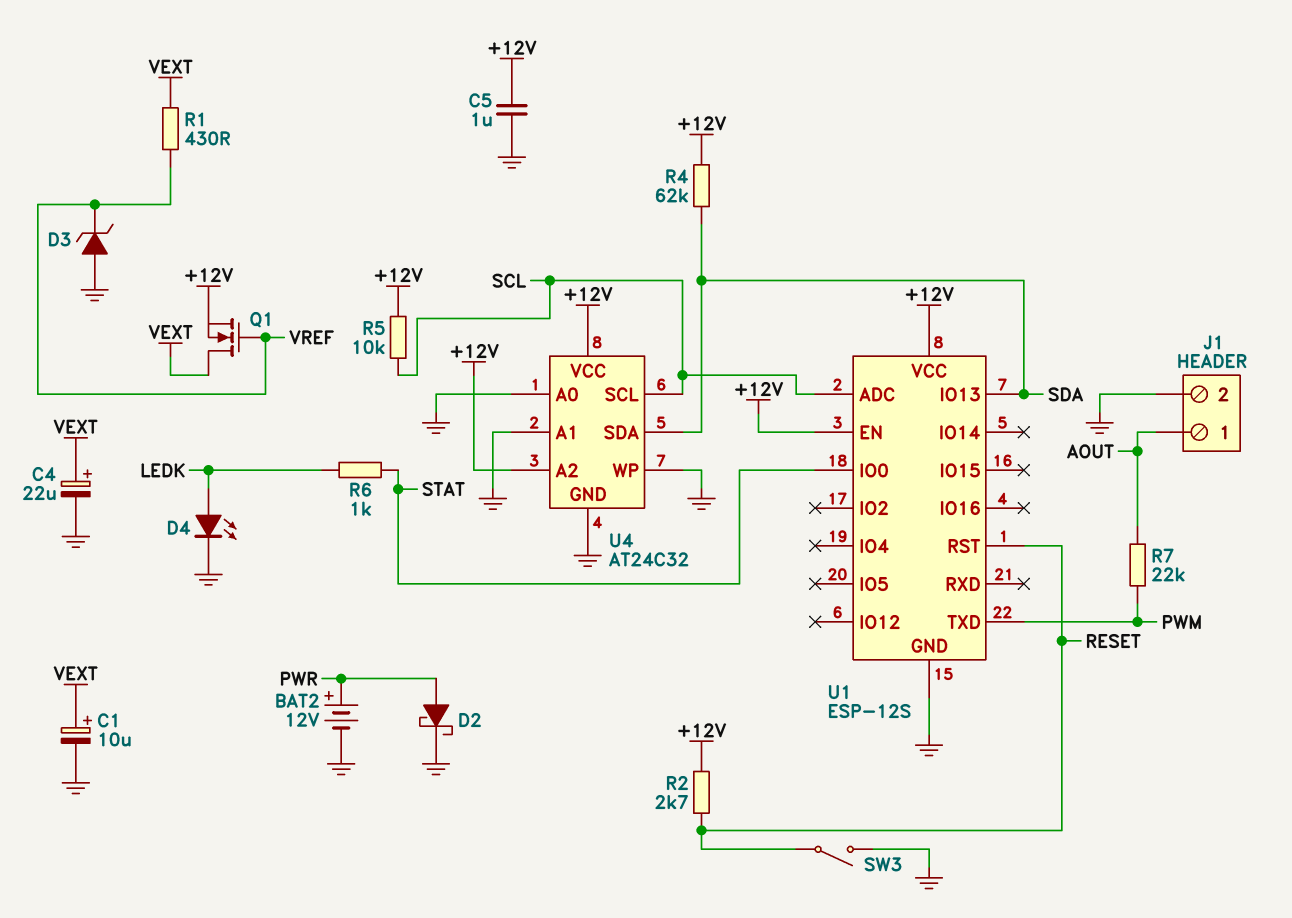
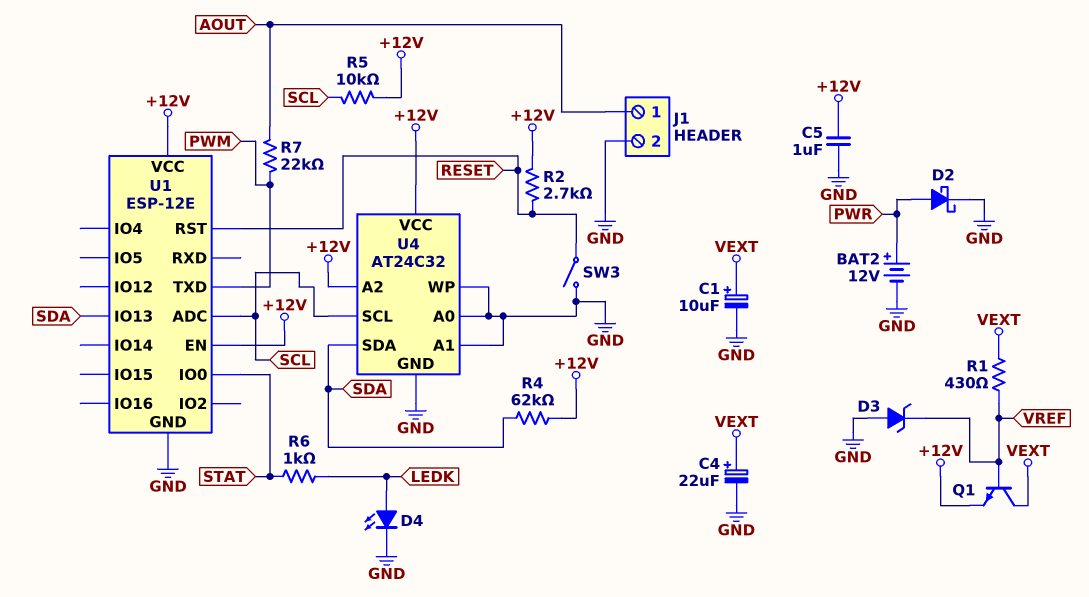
Q1: NMOS (G VREF, D VEXT, S +12V) -> NPN (B VREF, C VEXT, E +12V)
U1: ESP-12S -> ESP-12E

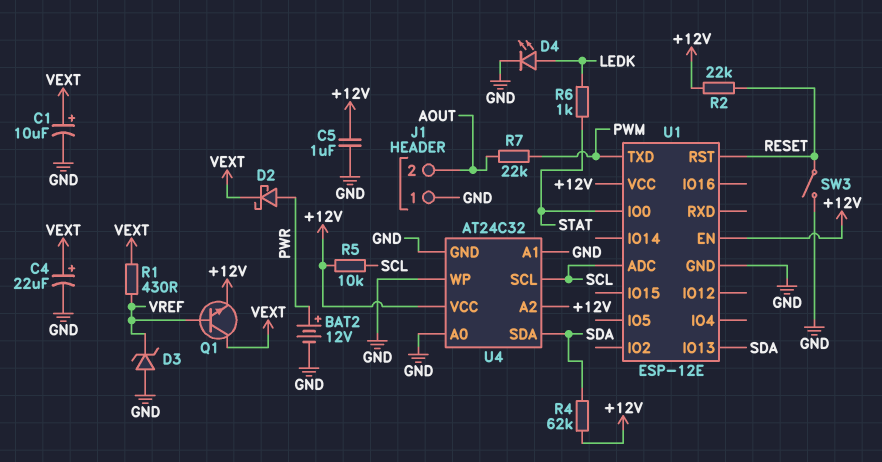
D2: schottky (A PWR, K GND) -> schottky (A PWR, K VEXT)
J1 pin 1: AOUT -> GND
J1 pin 2: GND -> AOUT
R2: 2.7k (+12V, RESET) -> 22k (+12V, RESET)

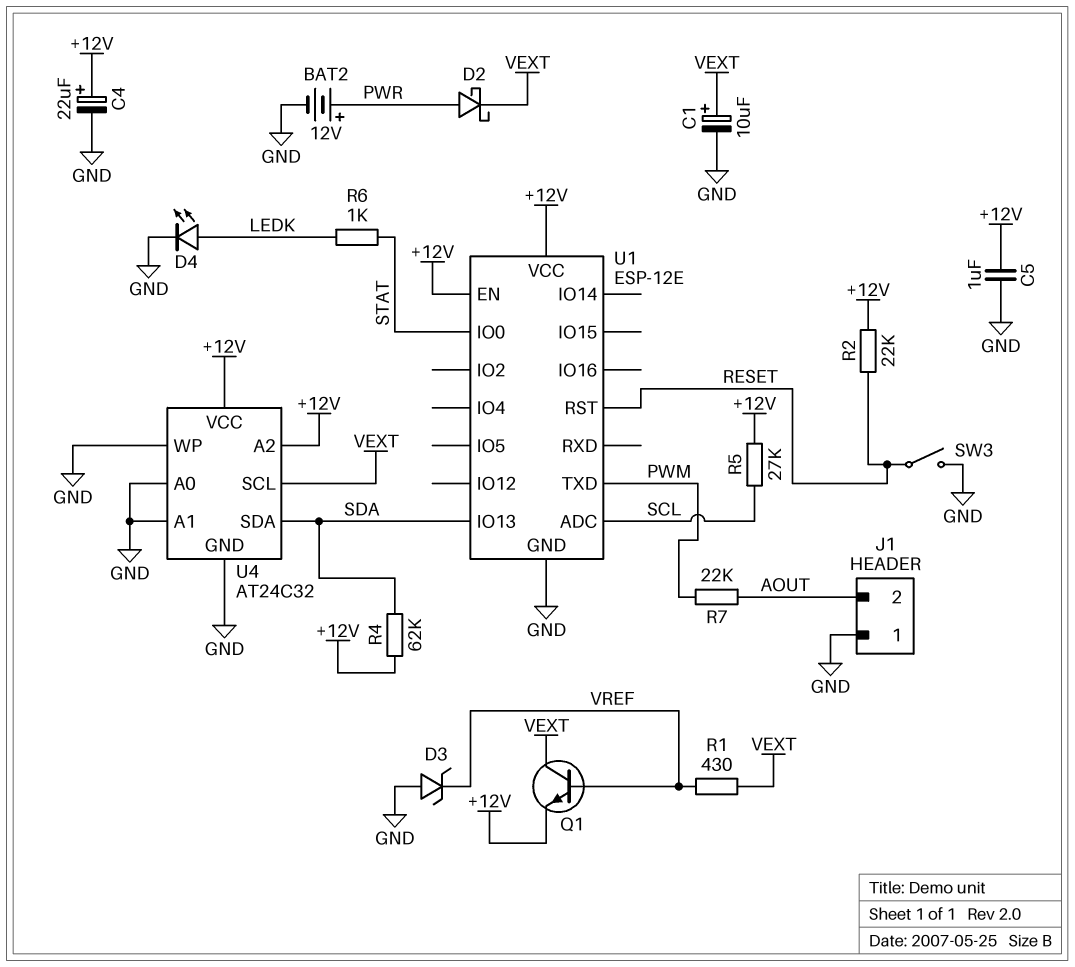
C4: 22uF (plus VEXT, minus GND) -> 22uF (plus +12V, minus GND)
R5: 10k (+12V, SCL) -> 27k (+12V, SCL)
U4 pin SCL: SCL -> VEXT

